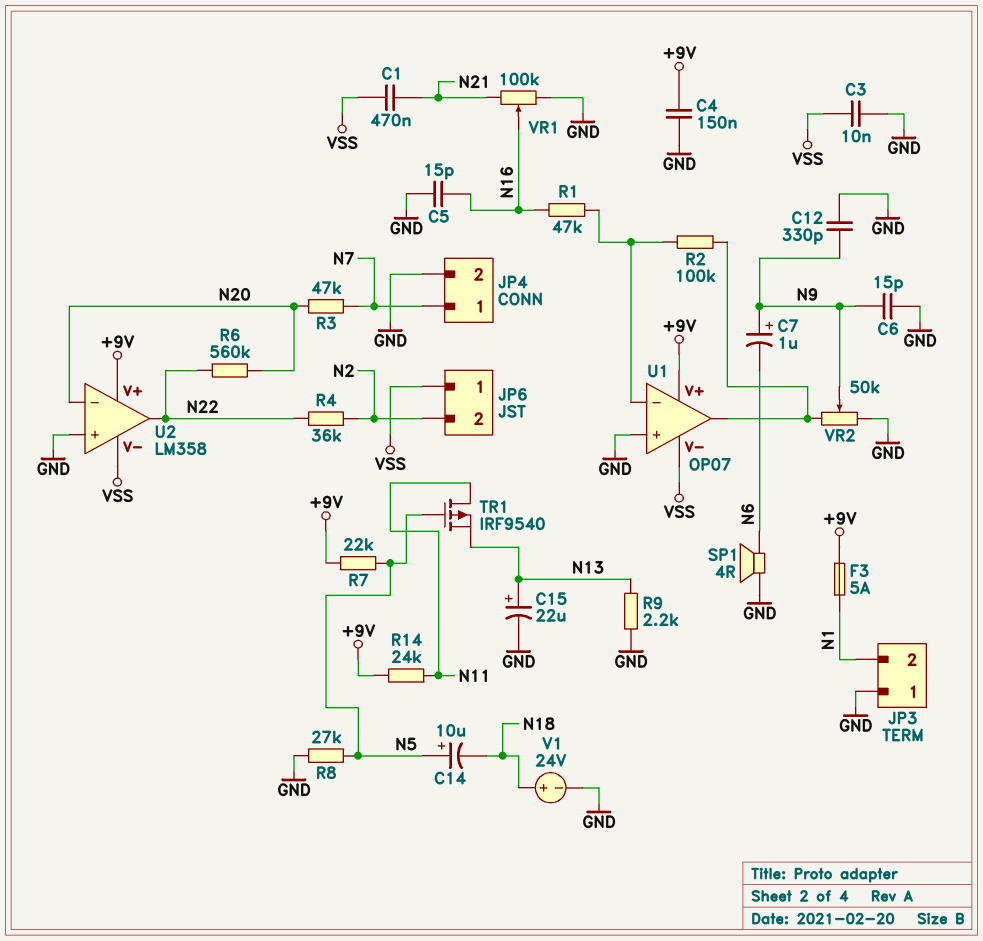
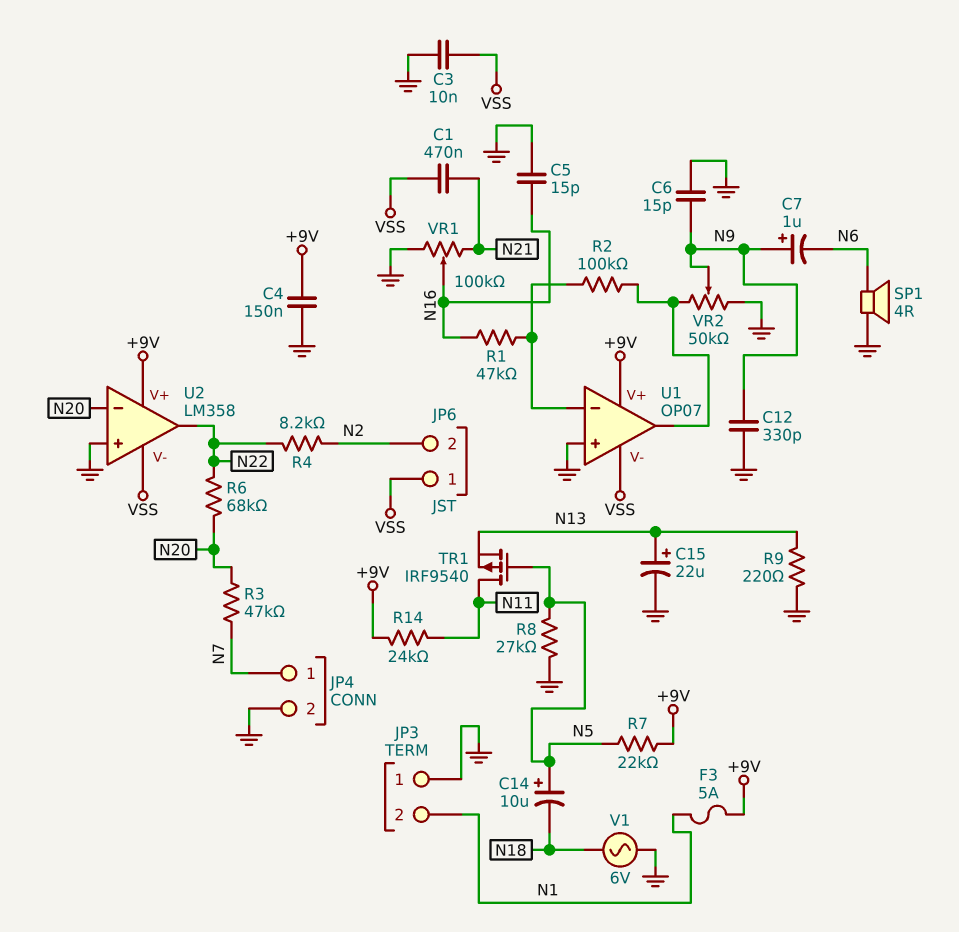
R4: 36k (N2, N22) -> 8.2k (N2, N22)
R6: 560k (N20, N22) -> 68k (N20, N22)
R9: 2.2k (GND, N13) -> 220 (GND, N13)
V1: 24V (plus N18, minus GND) -> AC 6V (GND, N18)

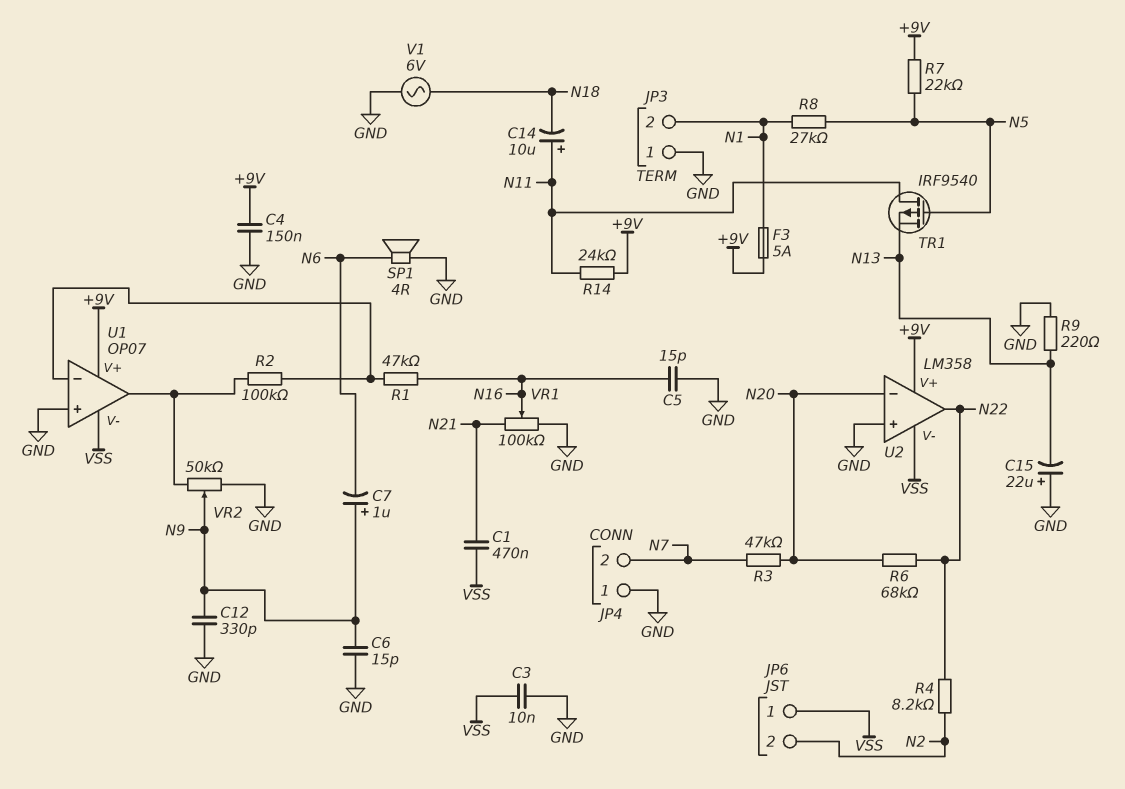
C14: 10uF (plus N5, minus N18) -> 10uF (plus N11, minus N18)
C15: 22uF (plus N13, minus GND) -> 22uF (plus GND, minus N13)
JP4 pin 1: N7 -> GND
JP4 pin 2: GND -> N7
R8: 27k (GND, N5) -> 27k (N1, N5)

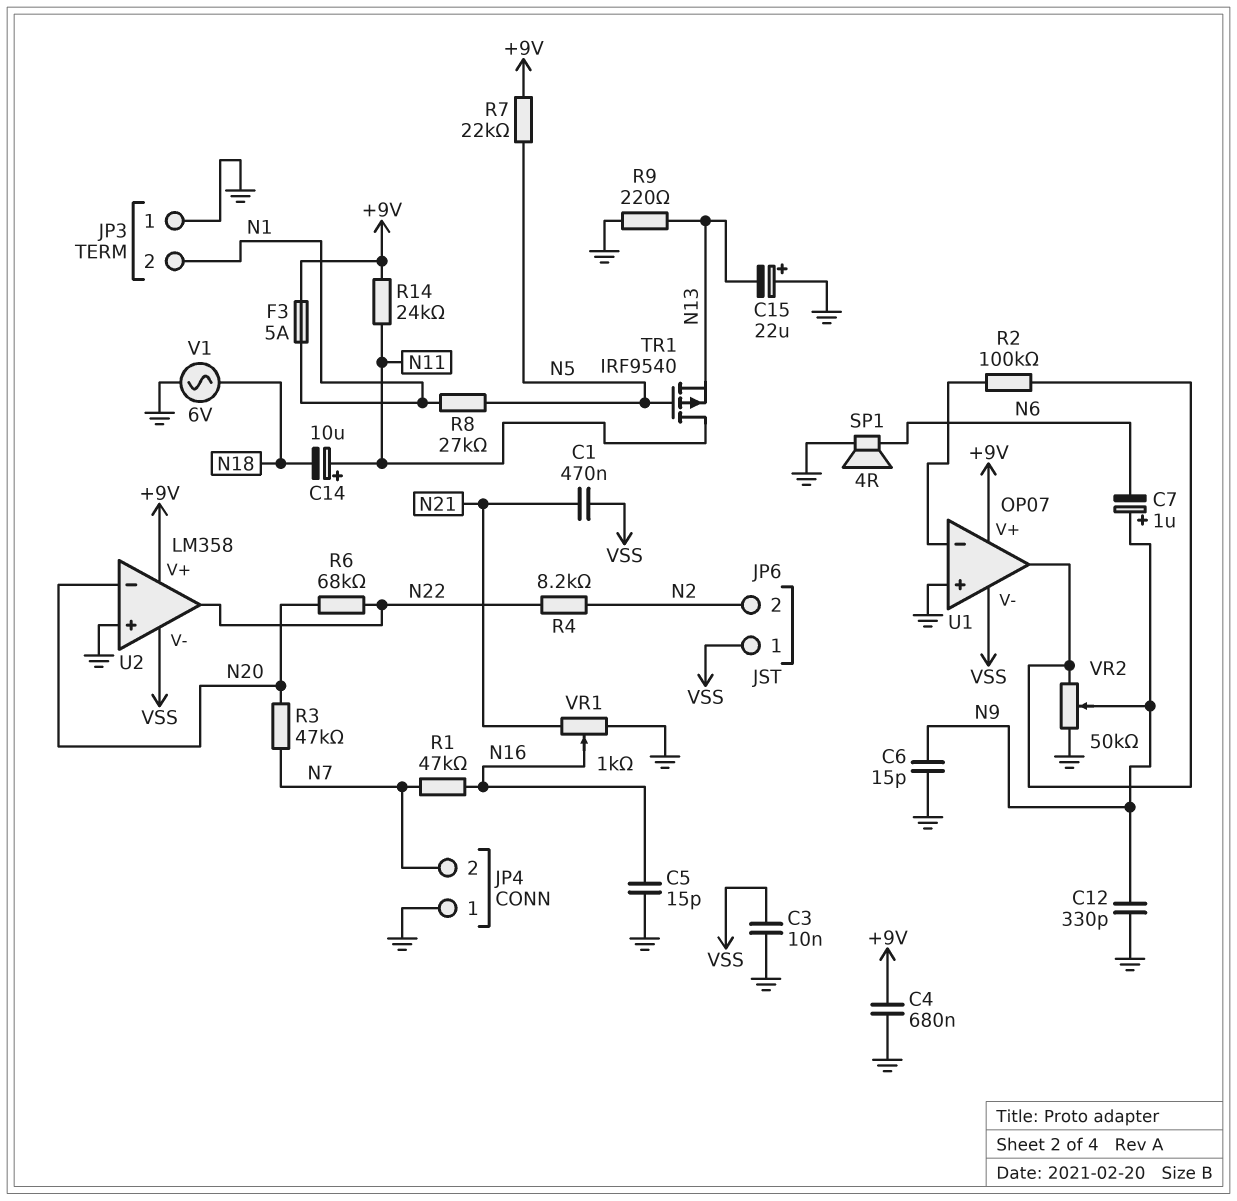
C4: 150nF (+9V, GND) -> 680nF (+9V, GND)
R1: 47k (N16, U1/in-) -> 47k (N7, N16)
VR1: 100k (GND, N21, wiper N16) -> 1k (GND, N21, wiper N16)

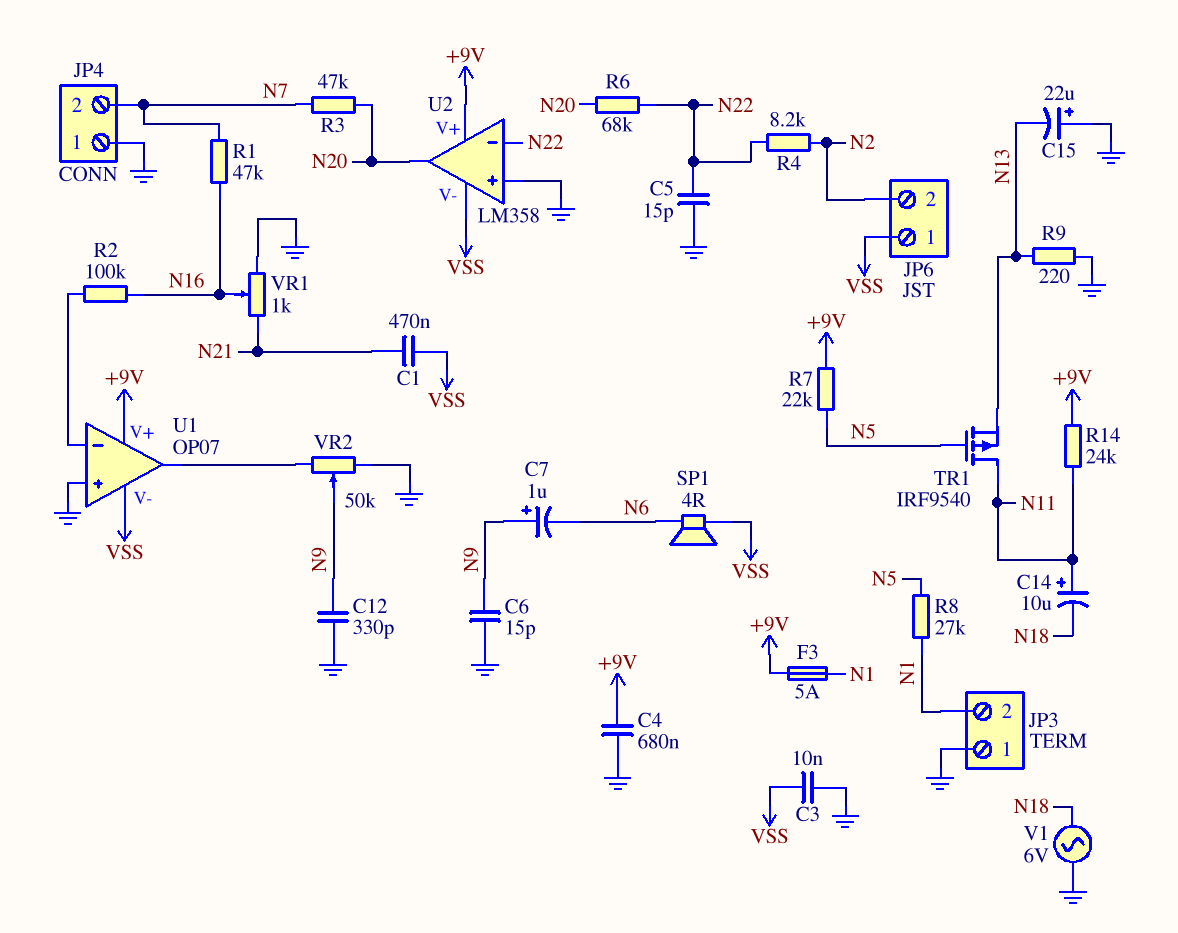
C5: 15pF (GND, N16) -> 15pF (GND, N22)
R2: 100k (U1/in-, U1/out) -> 100k (N16, U1/in-)
SP1: speaker 4R (GND, N6) -> speaker 4R (N6, VSS)
U2 pin in-: N20 -> N22
U2 pin out: N22 -> N20

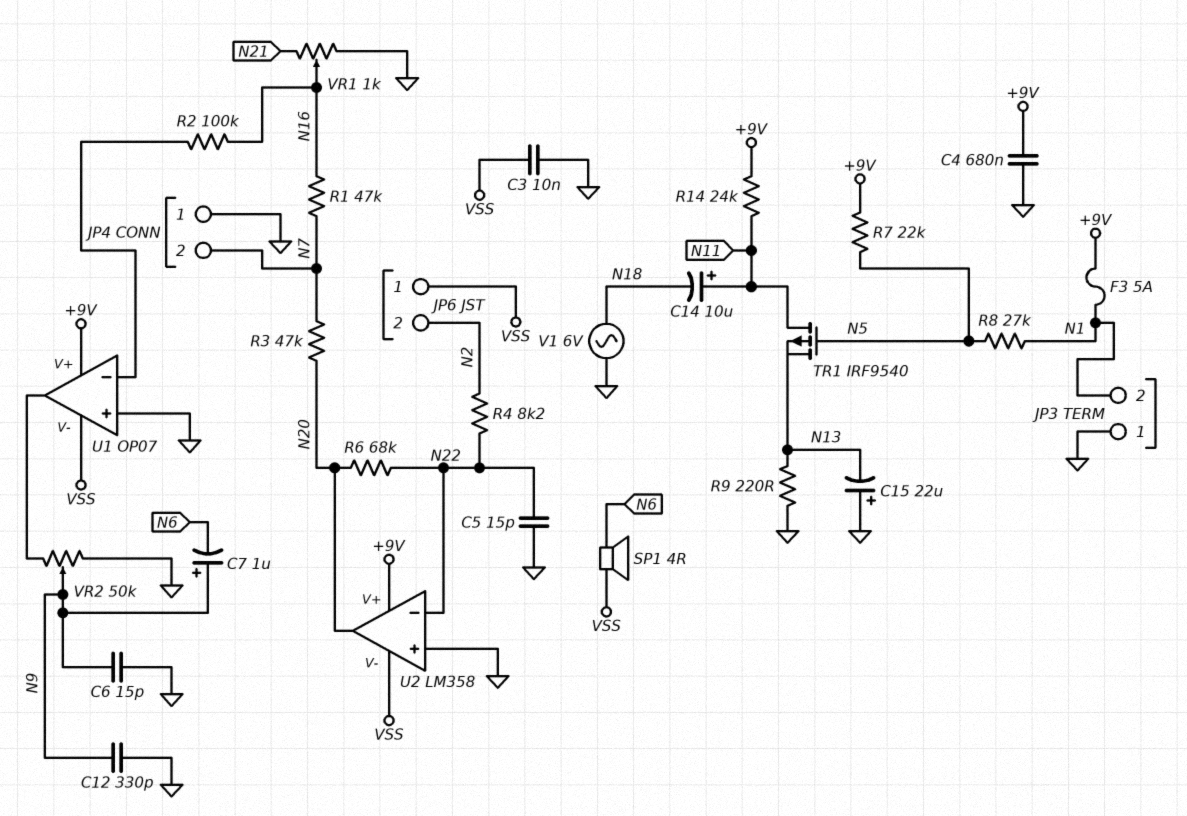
C1: 470nF (N21, VSS) -> none

